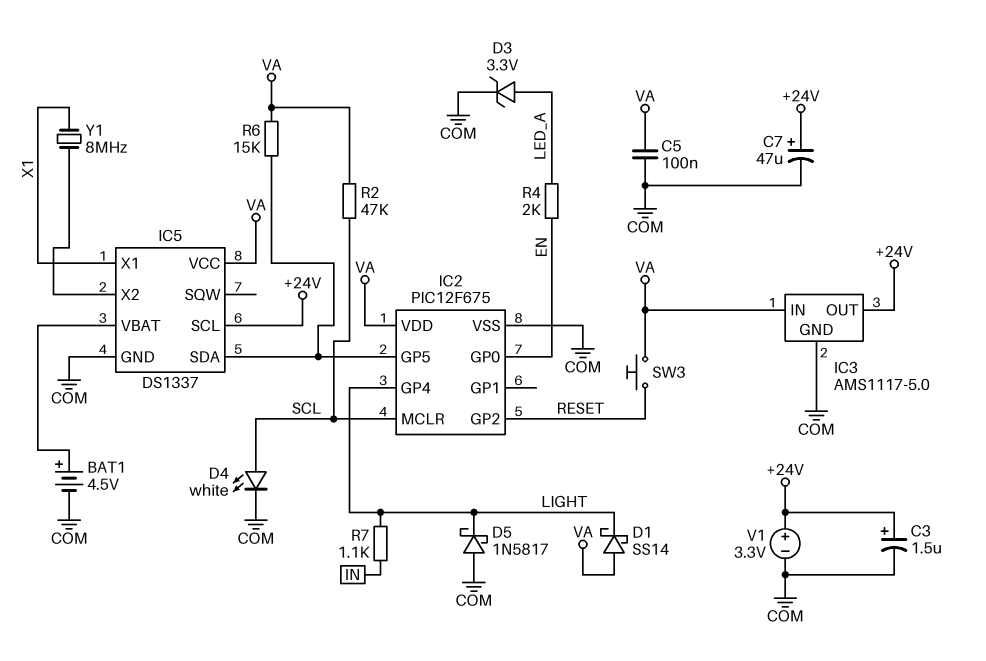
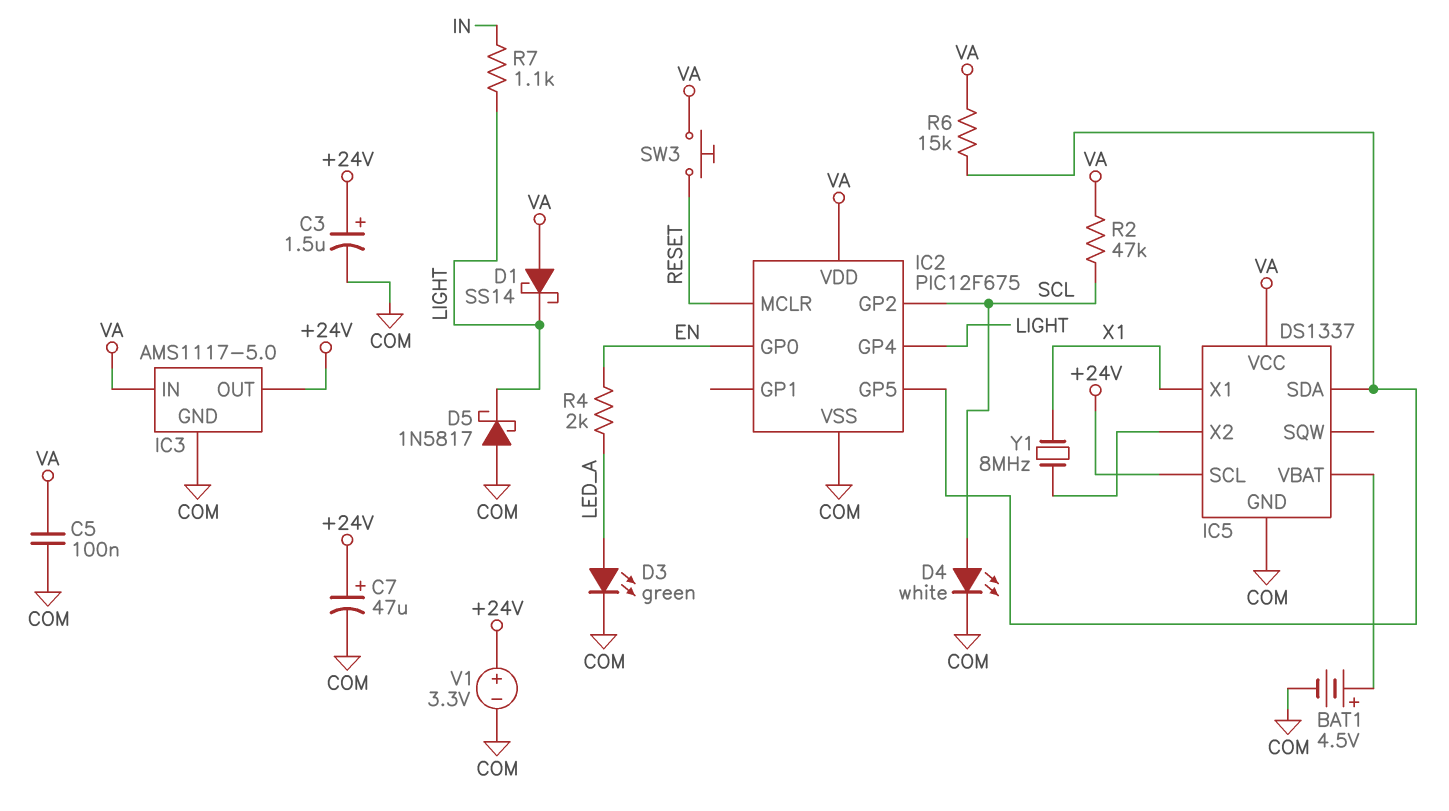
D3: zener 3.3V (A LED_A, K COM) -> LED green (A LED_A, K COM)
IC2 pin GP2: RESET -> SCL
IC2 pin MCLR: SCL -> RESET

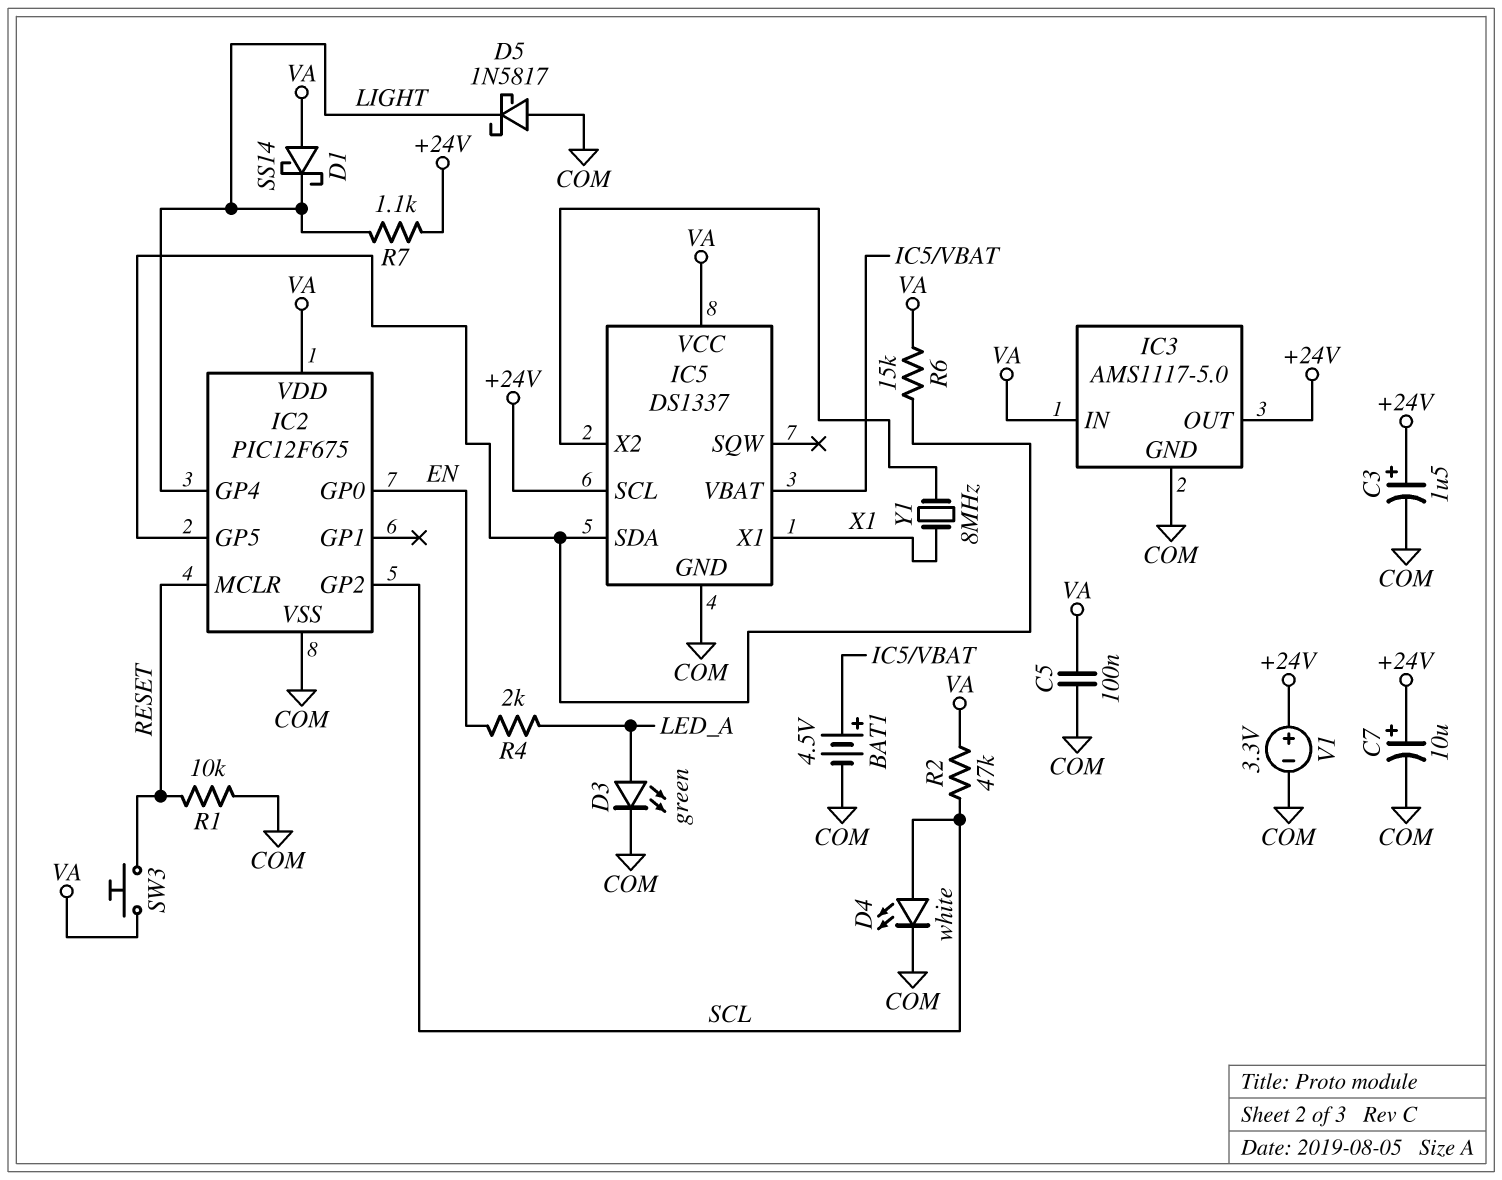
C7: 47uF (plus +24V, minus COM) -> 10uF (plus +24V, minus COM)
R1: none -> 10k (COM, RESET)
R7: 1.1k (IN, LIGHT) -> 1.1k (+24V, LIGHT)

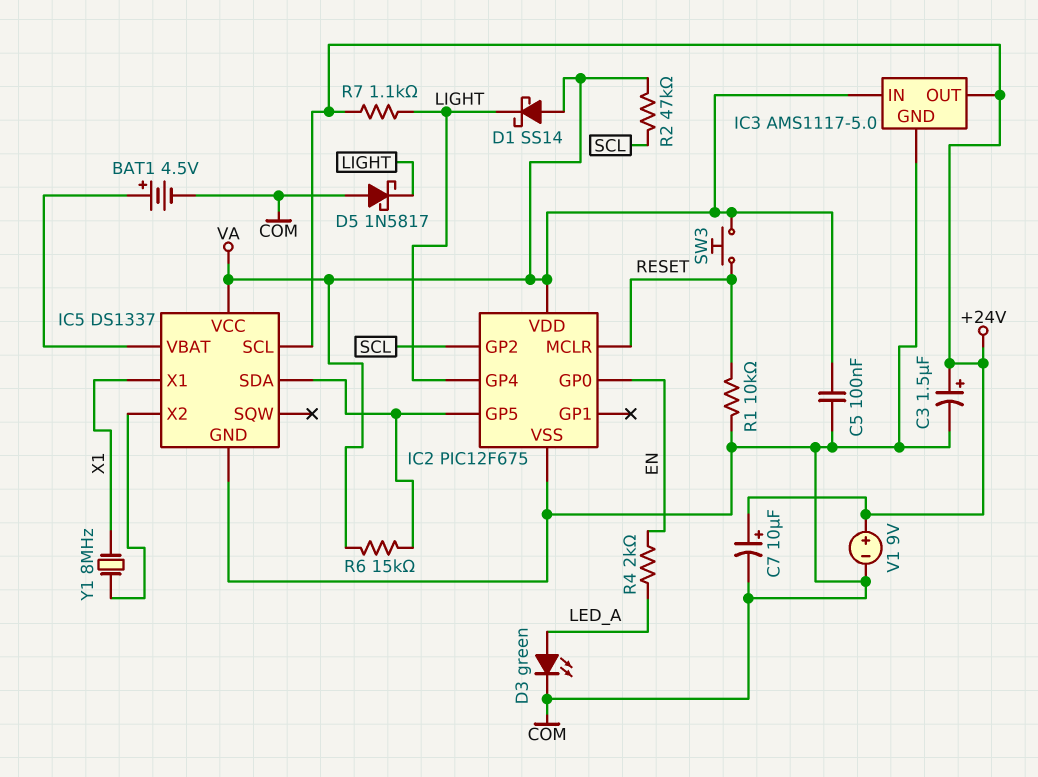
D4: LED white (A SCL, K COM) -> none
V1: 3.3V (plus +24V, minus COM) -> 9V (plus +24V, minus COM)

